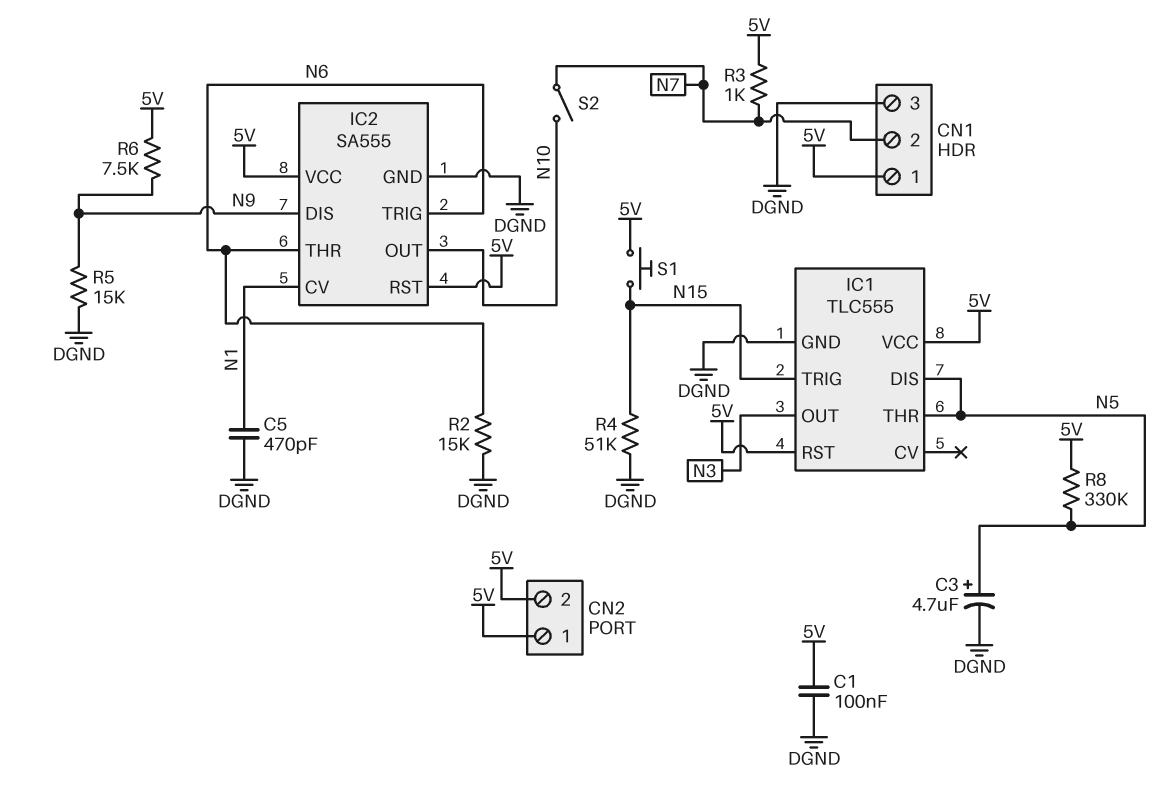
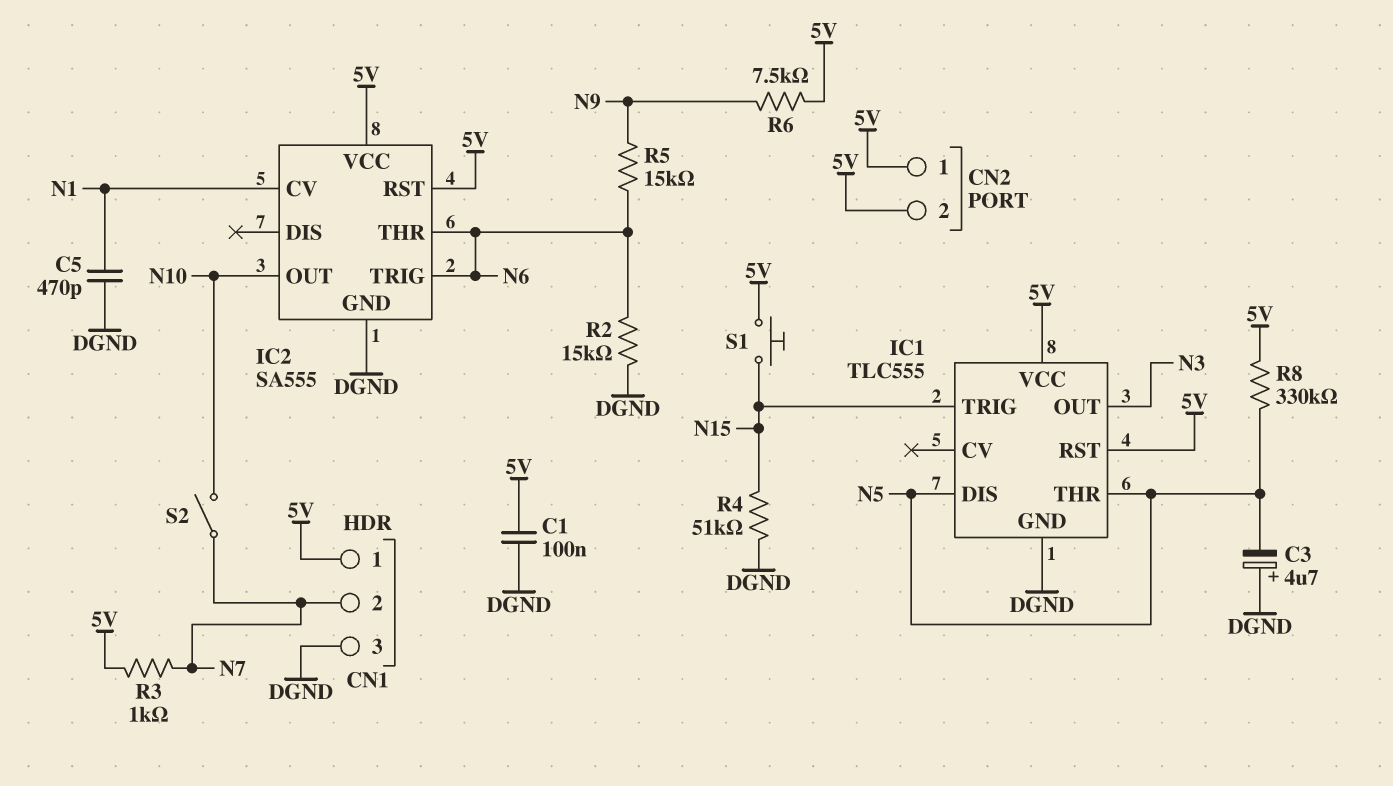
C3: 4.7uF (plus N5, minus DGND) -> 4.7uF (plus DGND, minus N5)
IC2 pin DIS: N9 -> none
R5: 15k (DGND, N9) -> 15k (N6, N9)

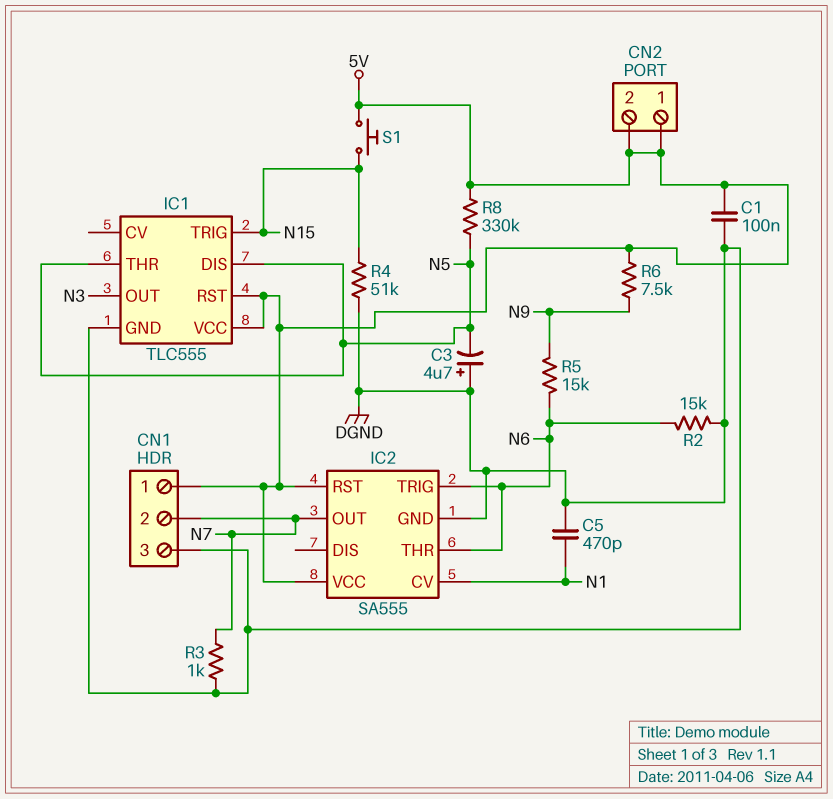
IC2 pin OUT: N10 -> N7
R3: 1k (5V, N7) -> 1k (DGND, N7)
S2: switch (N7, N10) -> none

